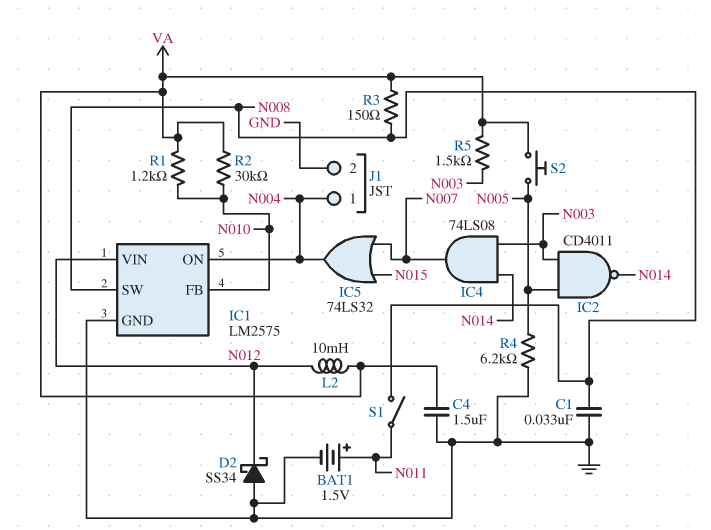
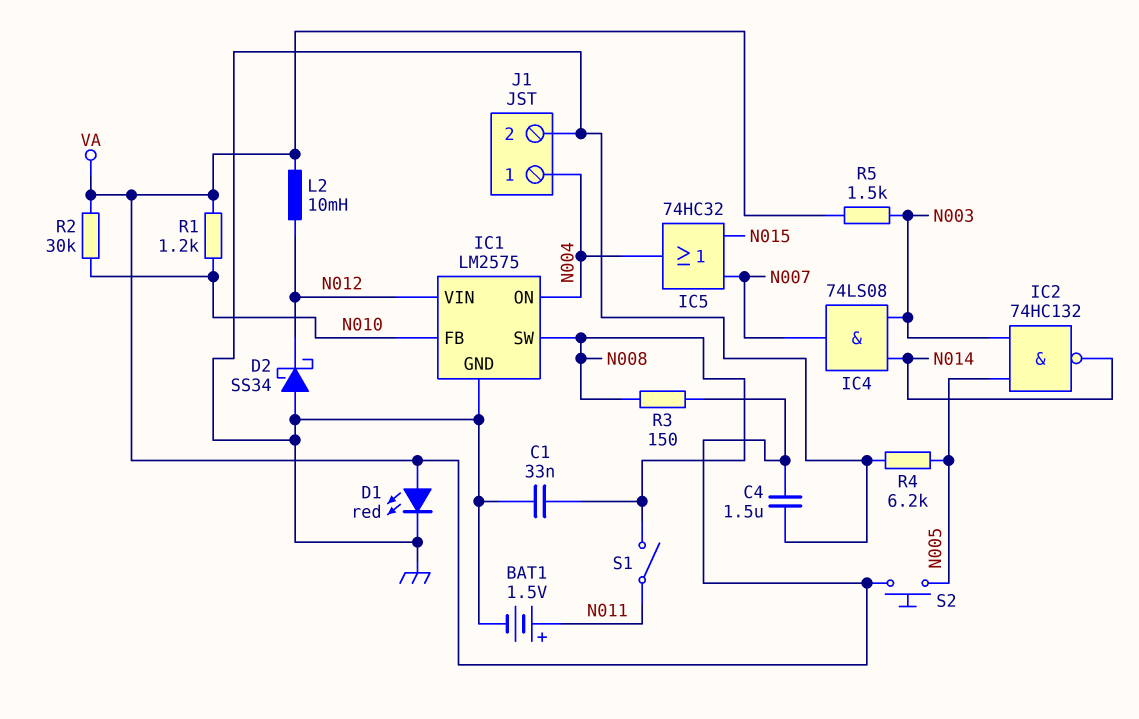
D1: none -> LED red (A VA, K GND)
IC2: NAND CD4011 (in N003, in N005, out N014) -> NAND 74HC132 (in N003, in N005, out N014)
IC5: OR 74LS32 (in N007, in N015, out N004) -> OR 74HC32 (in N007, in N015, out N004)

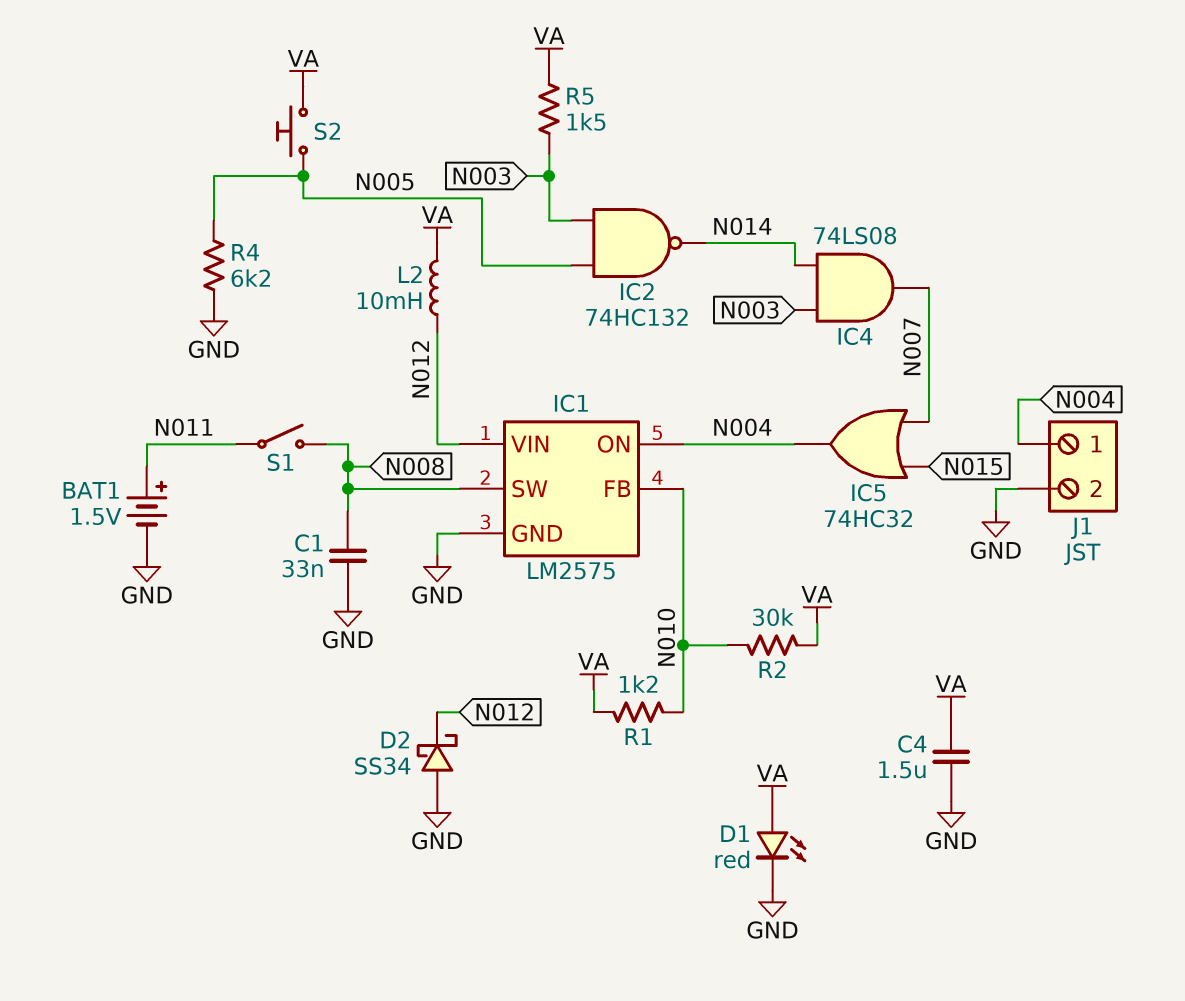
R3: 150 (N008, VA) -> none

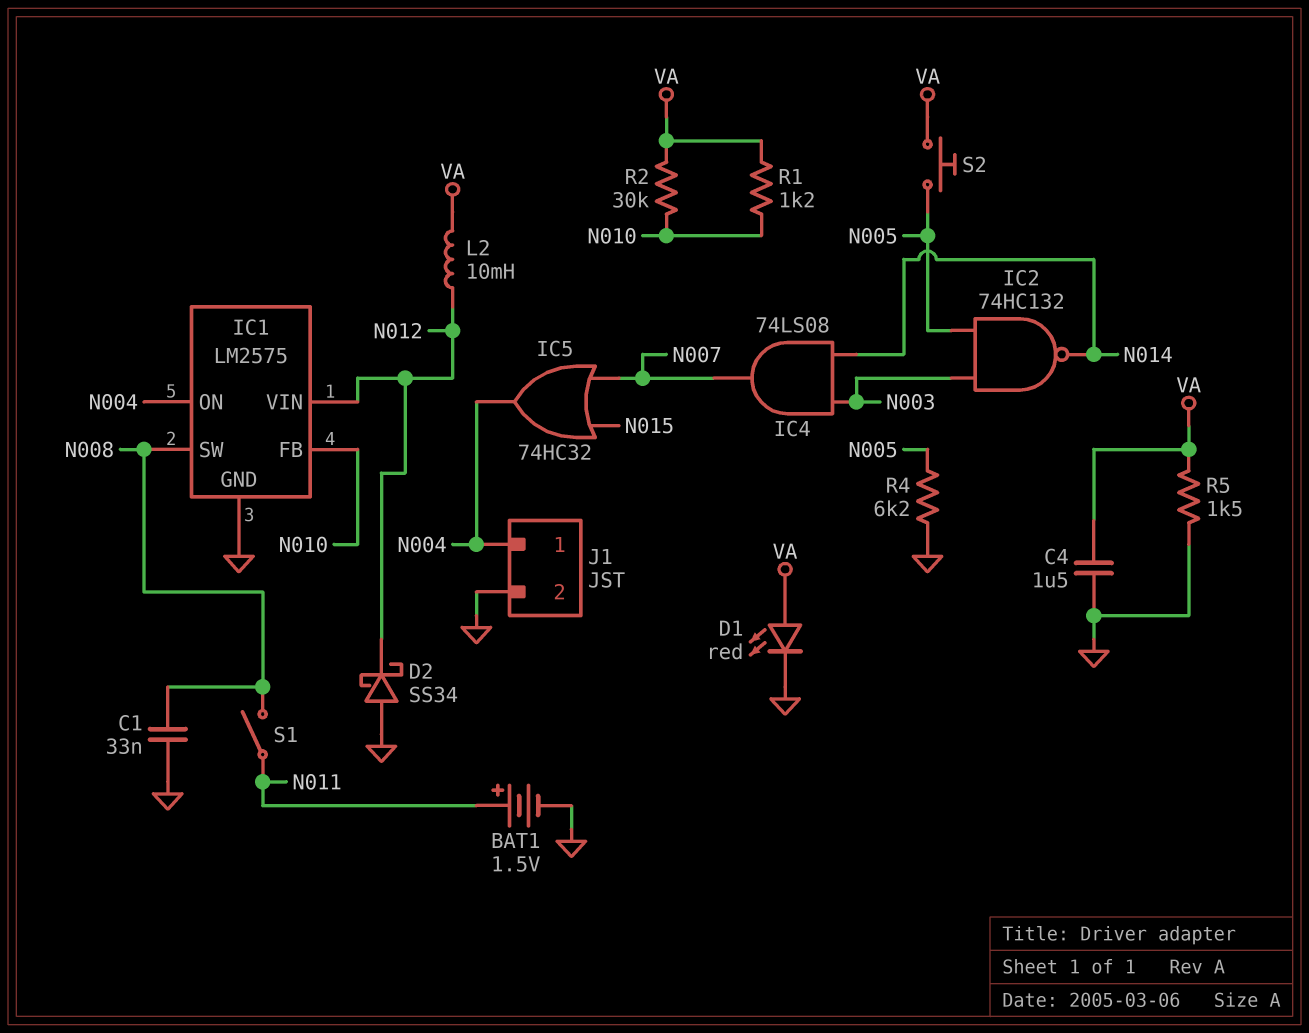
R5: 1.5k (N003, VA) -> 1.5k (GND, VA)

